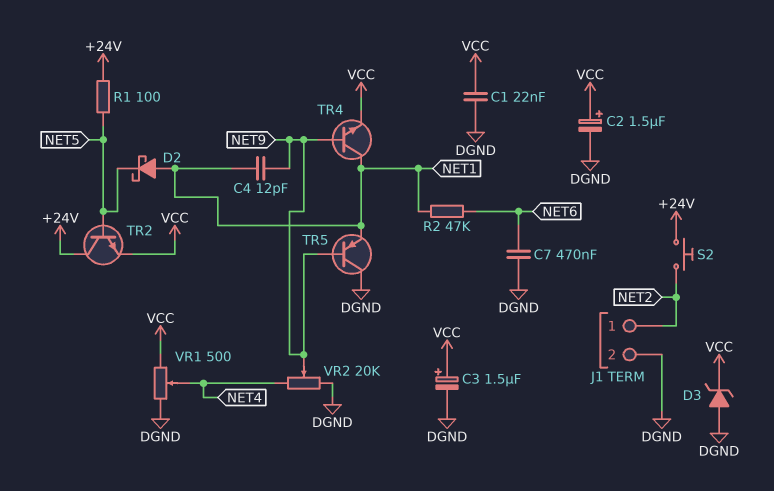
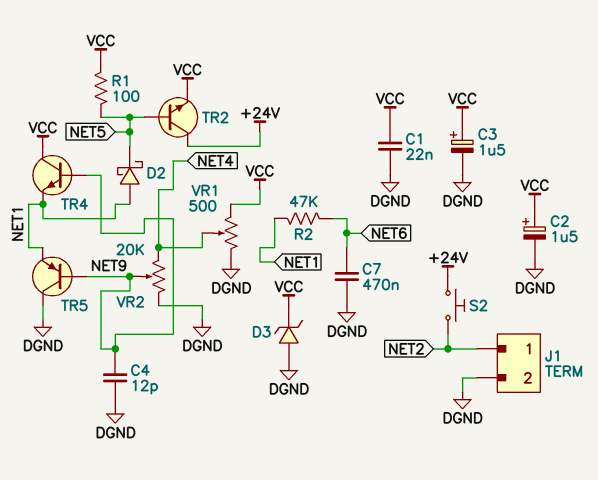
C4: 12pF (NET1, NET9) -> 12pF (DGND, NET9)
R1: 100 (+24V, NET5) -> 100 (NET5, VCC)
TR4: NPN (B NET9, C NET1, E VCC) -> NPN (B NET9, C VCC, E NET1)

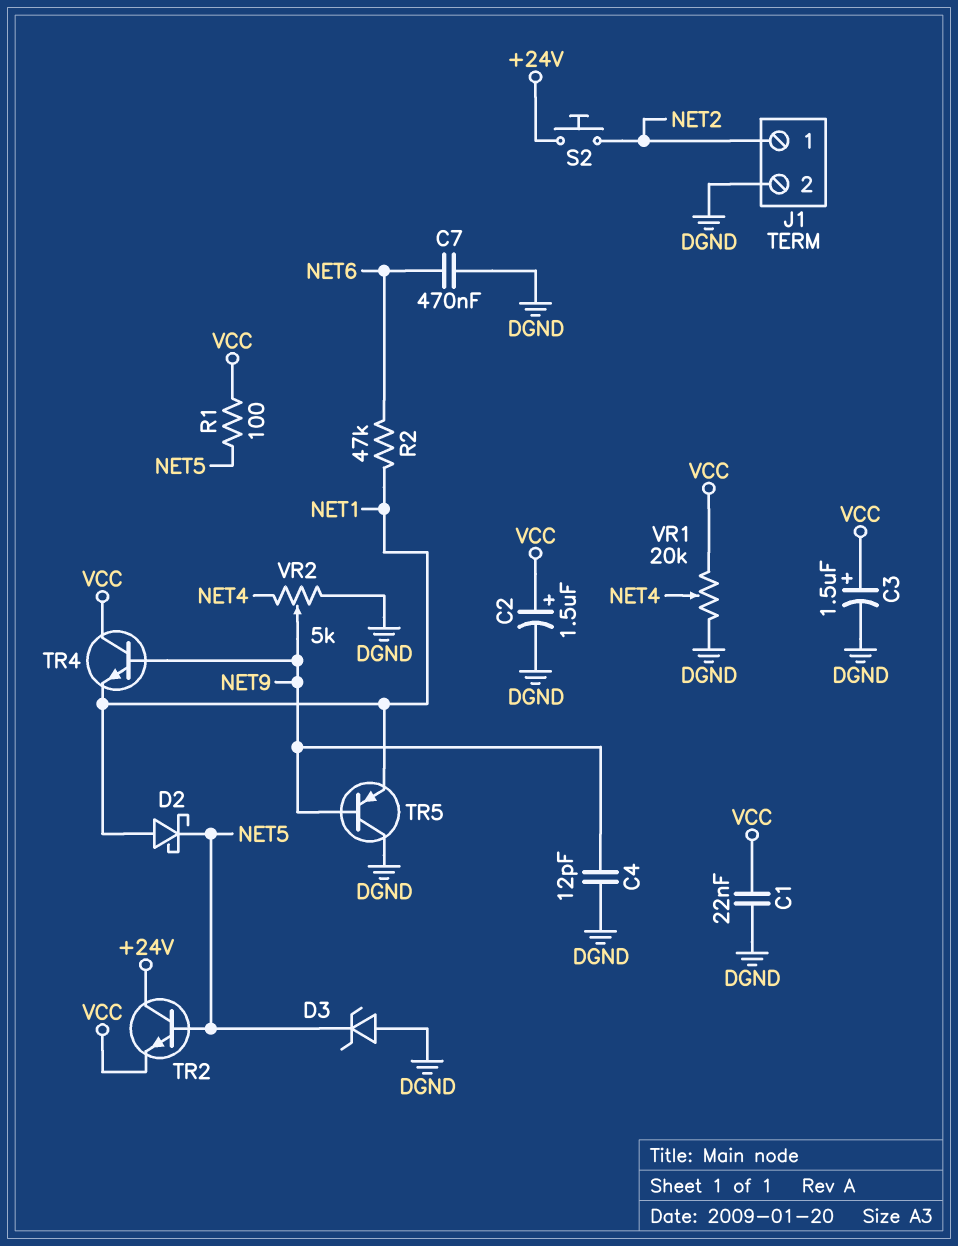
D3: zener (A DGND, K VCC) -> zener (A DGND, K NET5)
VR1: 500 (DGND, VCC, wiper NET4) -> 20k (DGND, VCC, wiper NET4)
VR2: 20k (DGND, NET4, wiper NET9) -> 5k (DGND, NET4, wiper NET9)

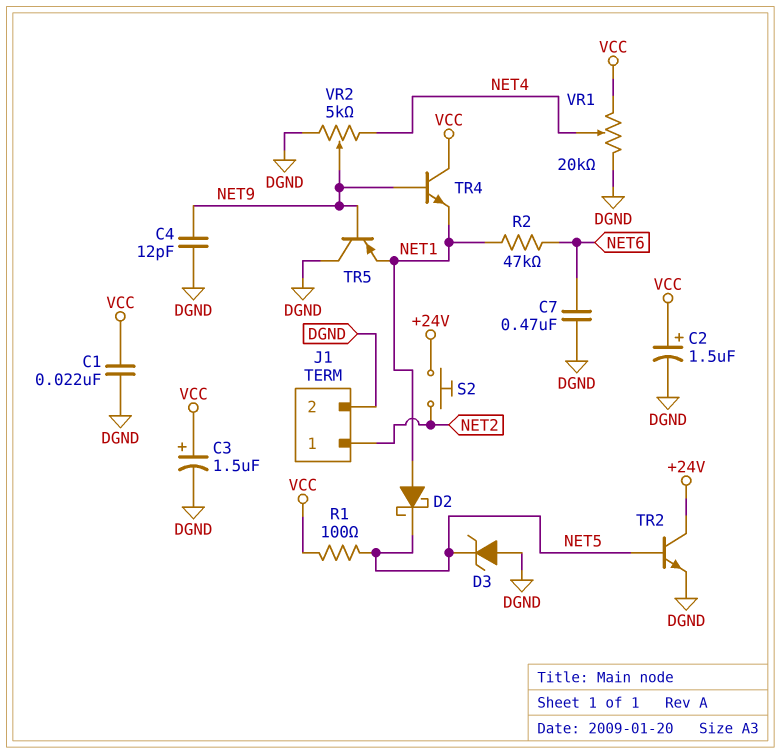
TR2: NPN (B NET5, C +24V, E VCC) -> NPN (B NET5, C +24V, E DGND)

